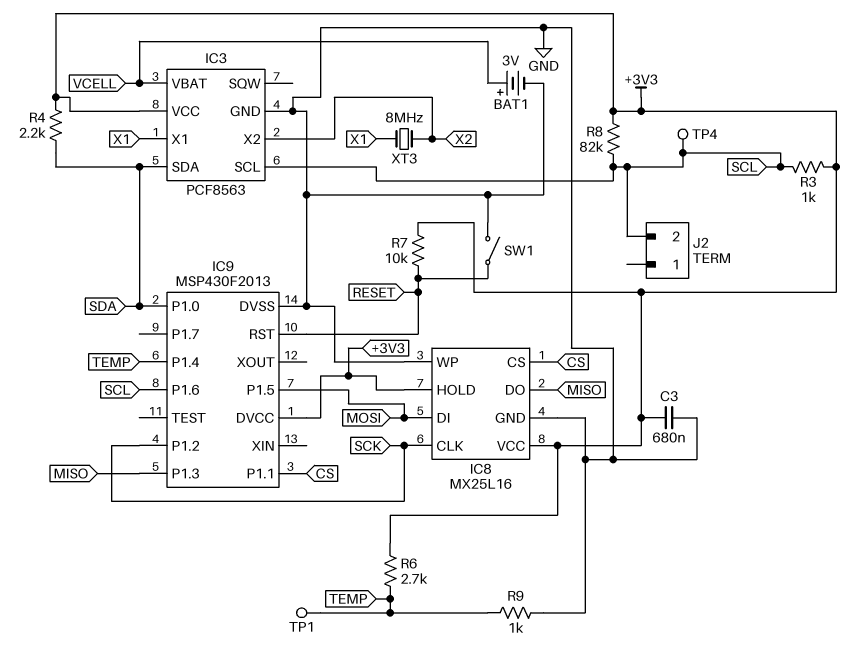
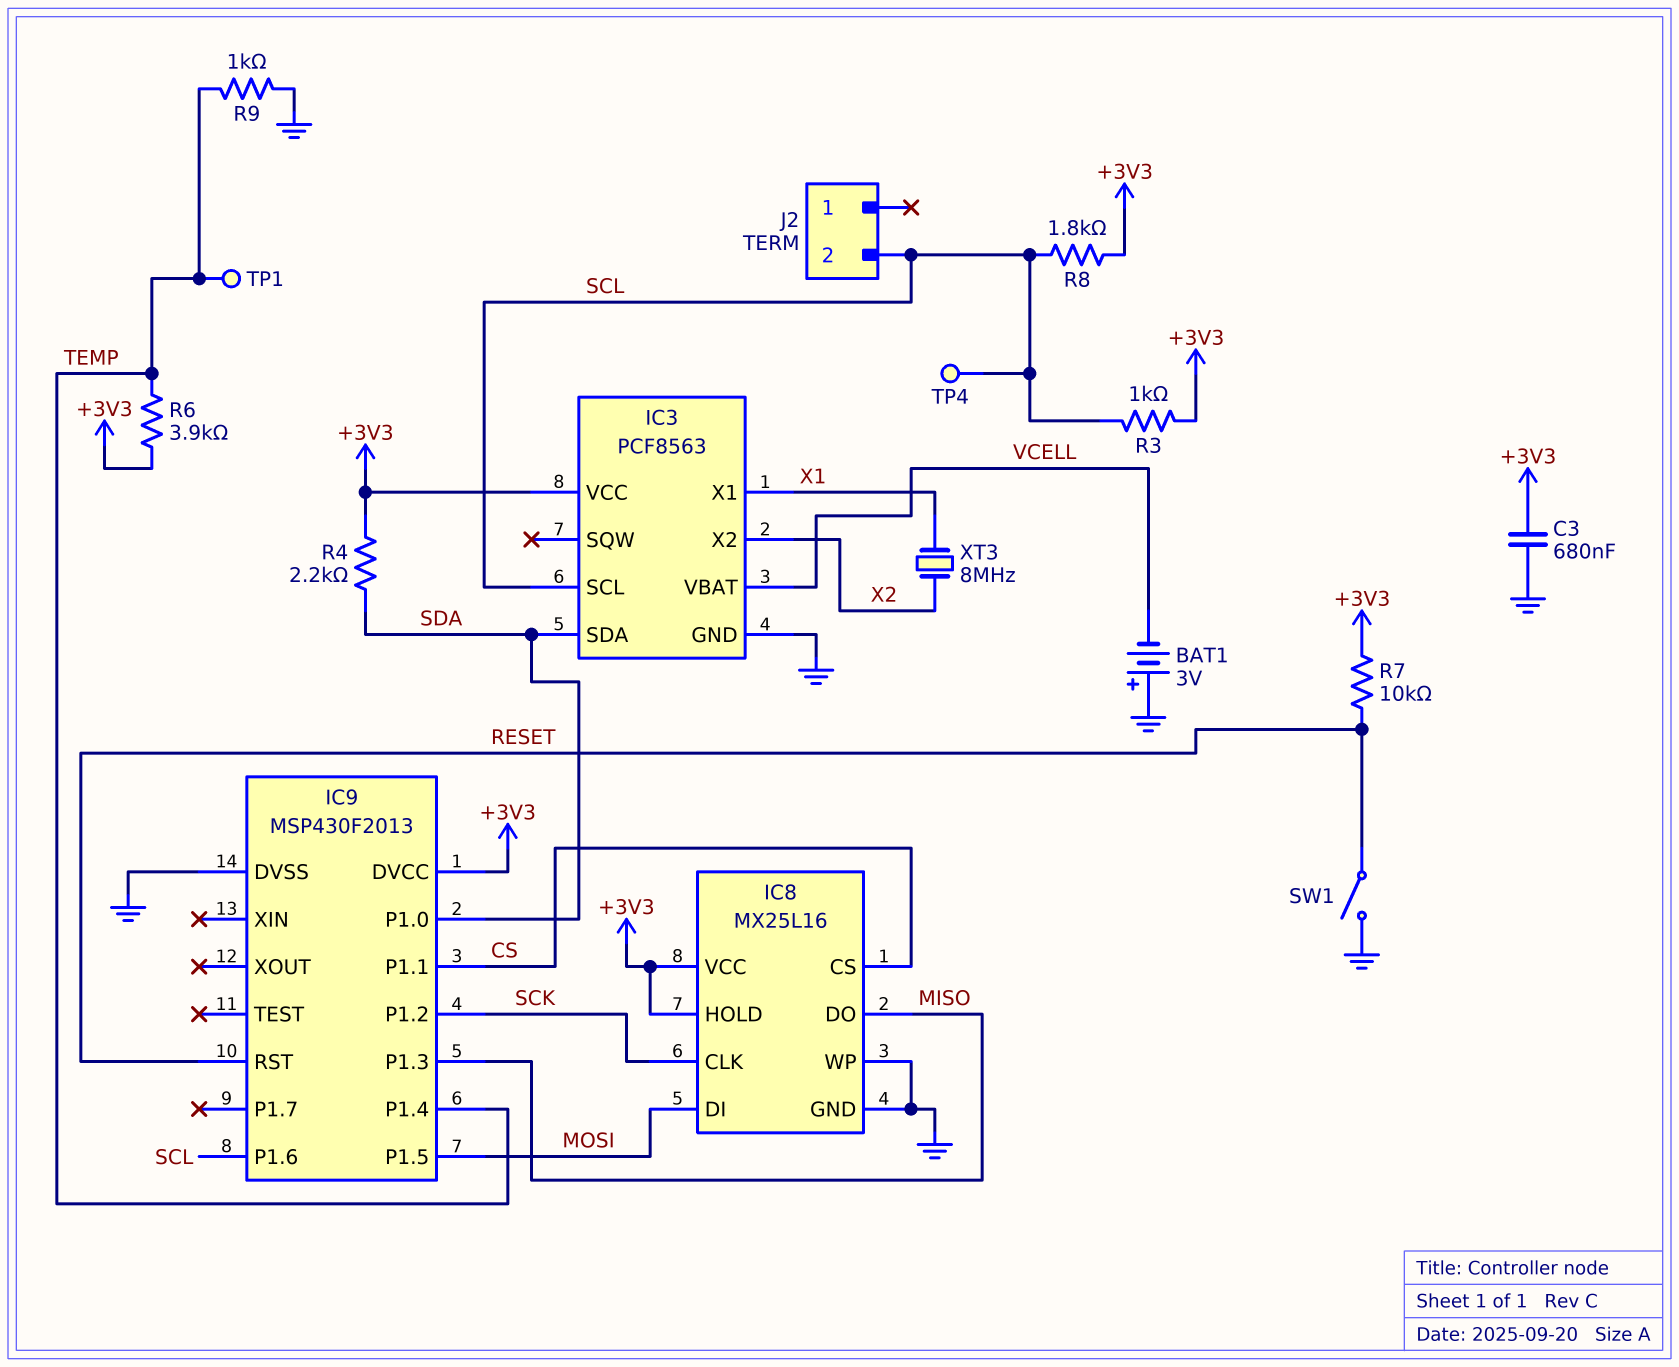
BAT1: 3V (plus VCELL, minus GND) -> 3V (plus GND, minus VCELL)
R6: 2.7k (+3V3, TEMP) -> 3.9k (+3V3, TEMP)
R8: 82k (+3V3, SCL) -> 1.8k (+3V3, SCL)

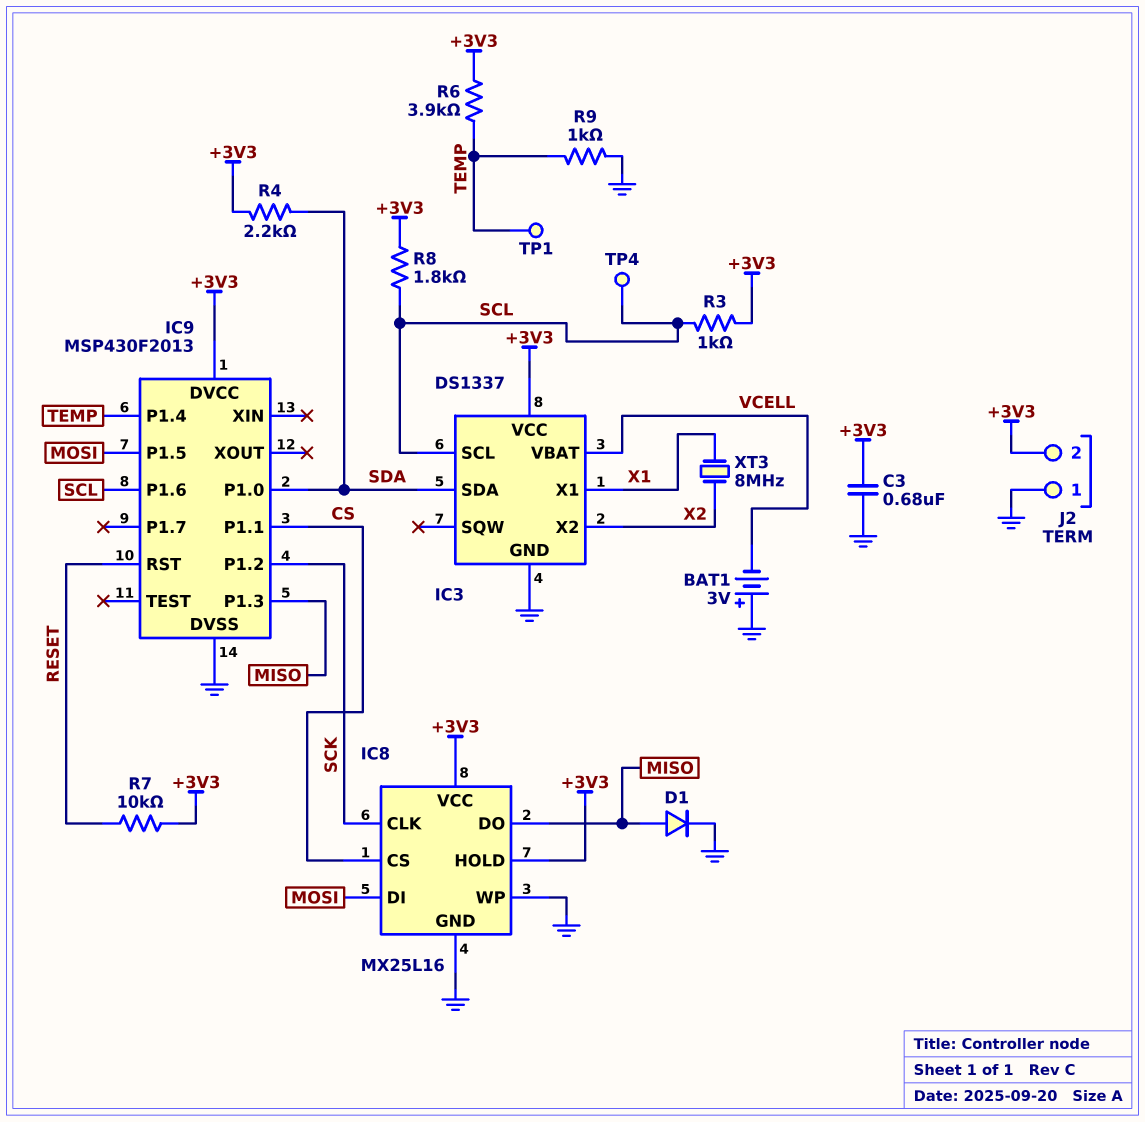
D1: none -> diode (A MISO, K GND)
IC3: PCF8563 -> DS1337
J2 pin 1: none -> GND
J2 pin 2: SCL -> +3V3
SW1: switch (GND, RESET) -> none

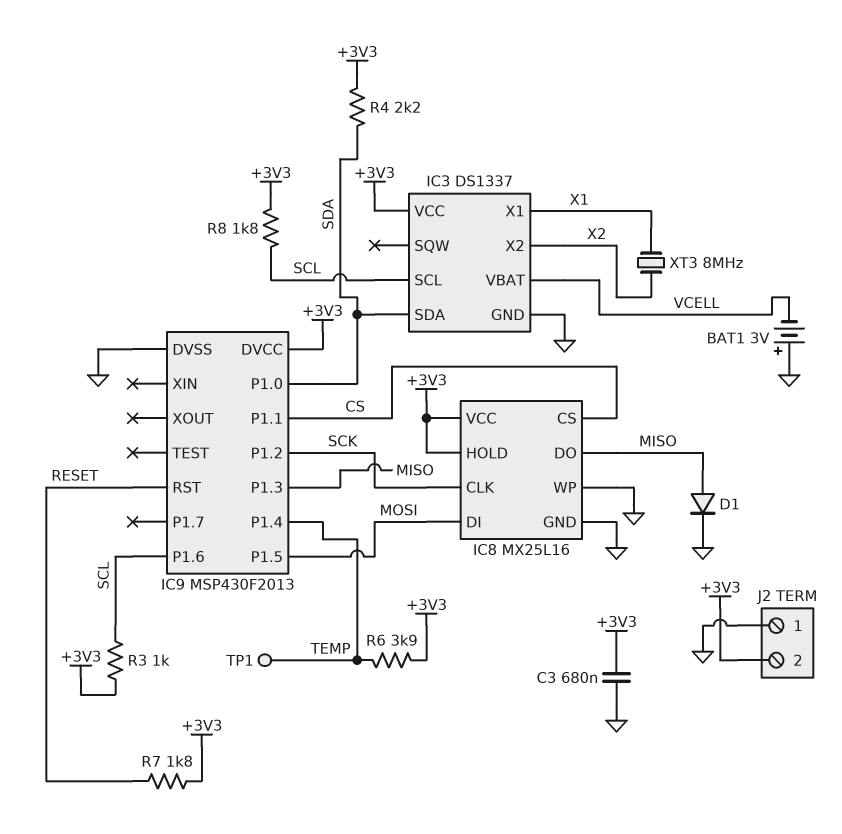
R7: 10k (+3V3, RESET) -> 1.8k (+3V3, RESET)
R9: 1k (GND, TEMP) -> none
TP4: test point (SCL) -> none

